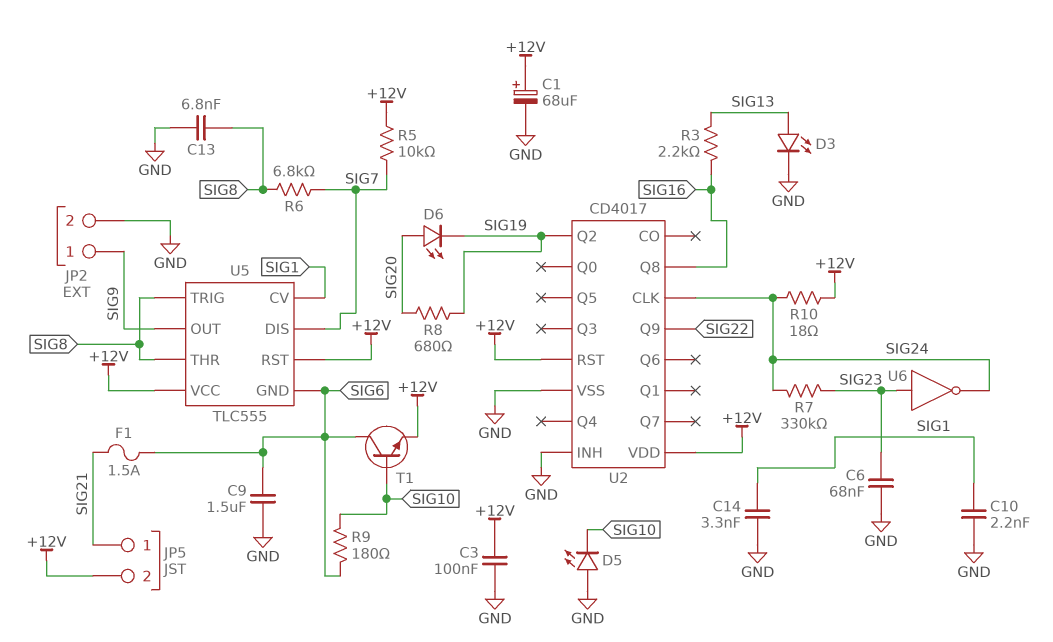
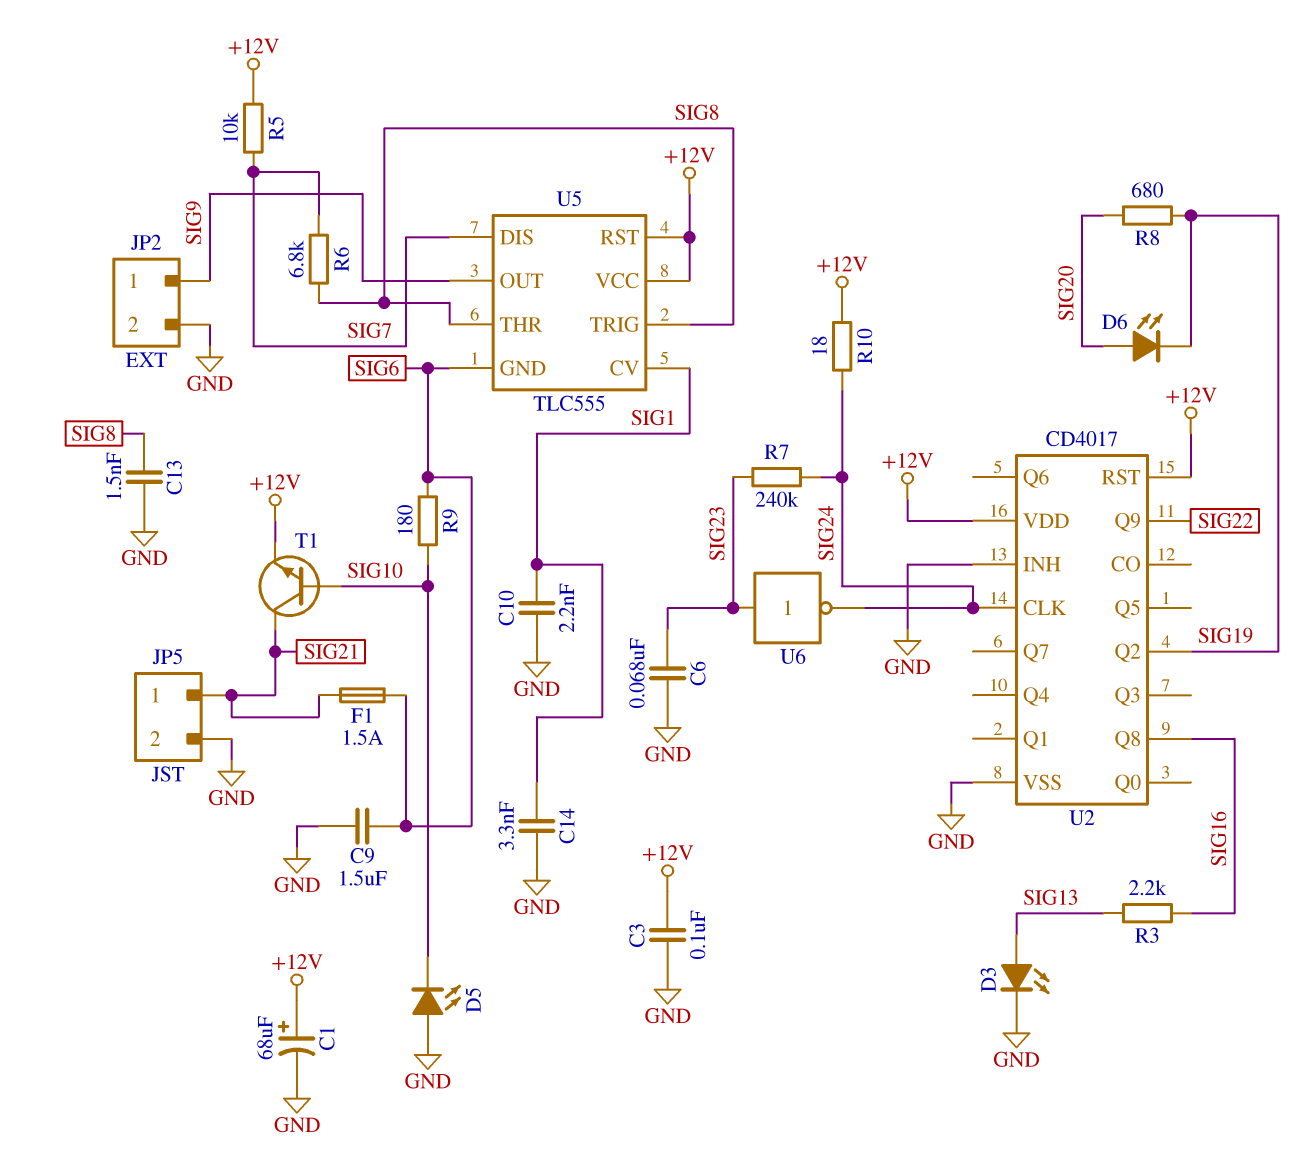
C13: 6.8nF (GND, SIG8) -> 1.5nF (GND, SIG8)
JP5 pin 2: +12V -> GND
R7: 330k (SIG23, SIG24) -> 240k (SIG23, SIG24)
T1: NPN (B SIG10, C SIG6, E +12V) -> NPN (B SIG10, C SIG21, E +12V)

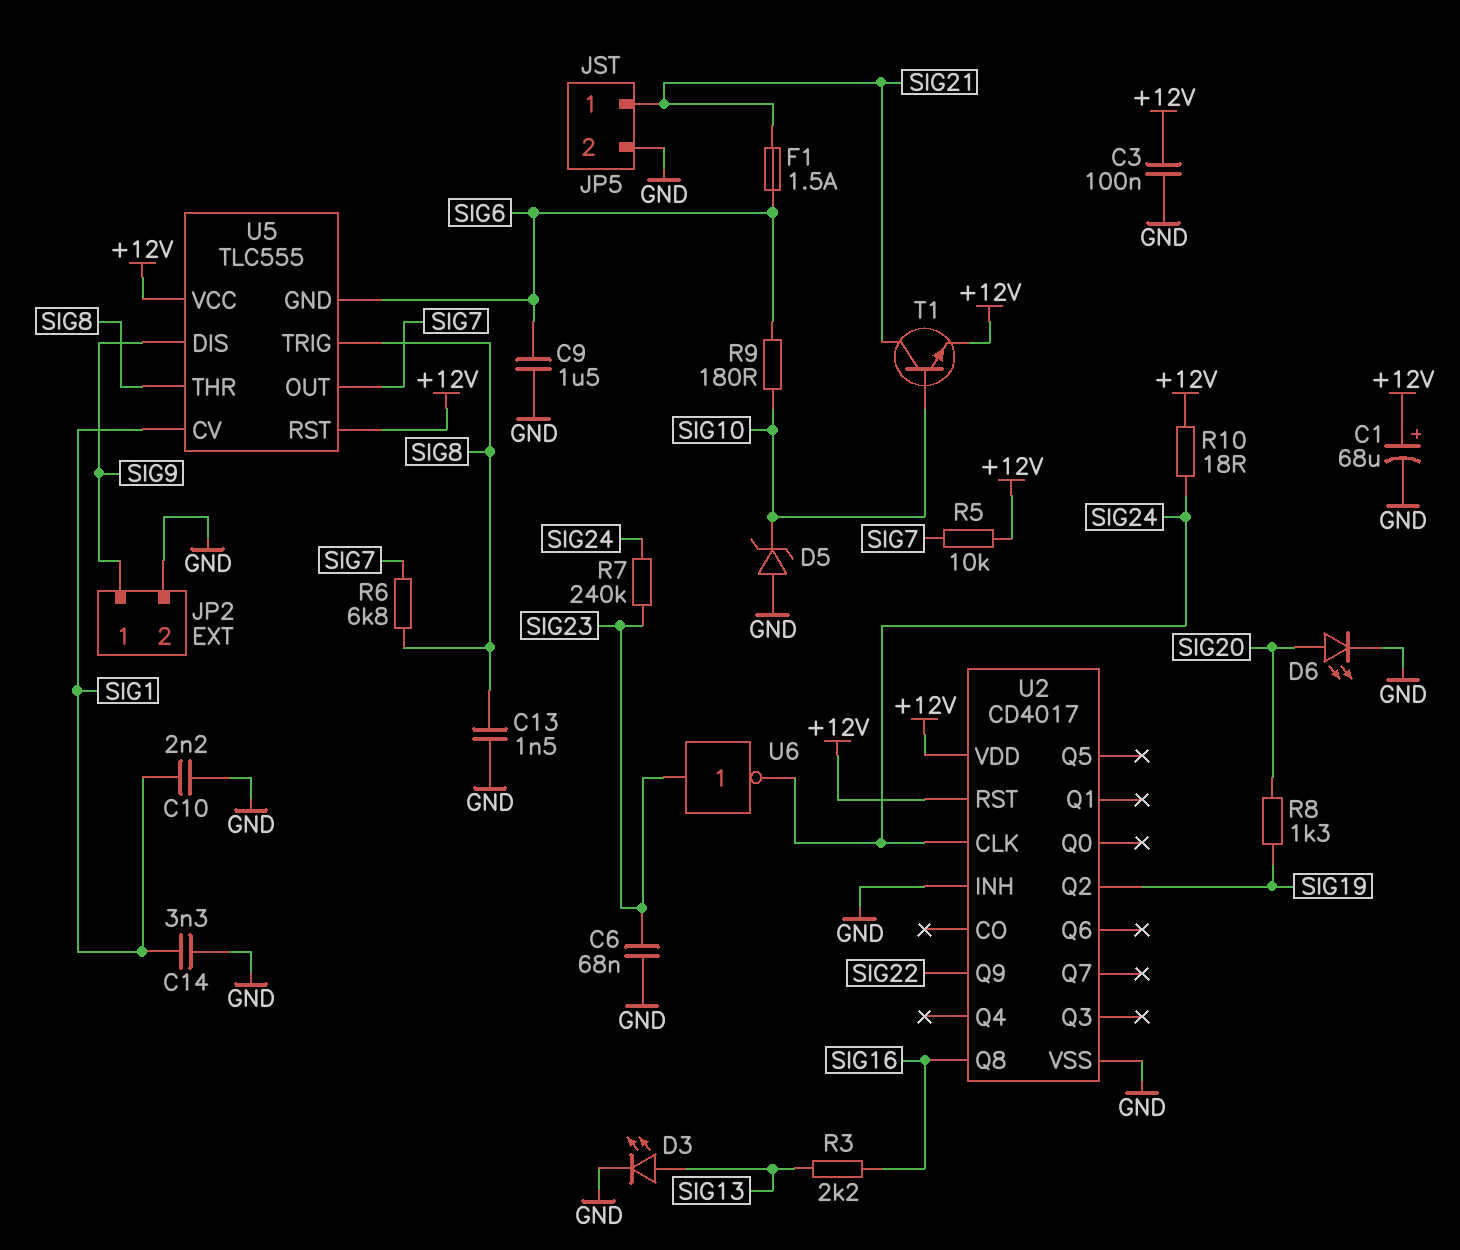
D5: LED (A GND, K SIG10) -> zener (A GND, K SIG10)
D6: LED (A SIG20, K SIG19) -> LED (A SIG20, K GND)
R8: 680 (SIG19, SIG20) -> 1.3k (SIG19, SIG20)
U5 pin DIS: SIG7 -> SIG9
U5 pin OUT: SIG9 -> SIG7

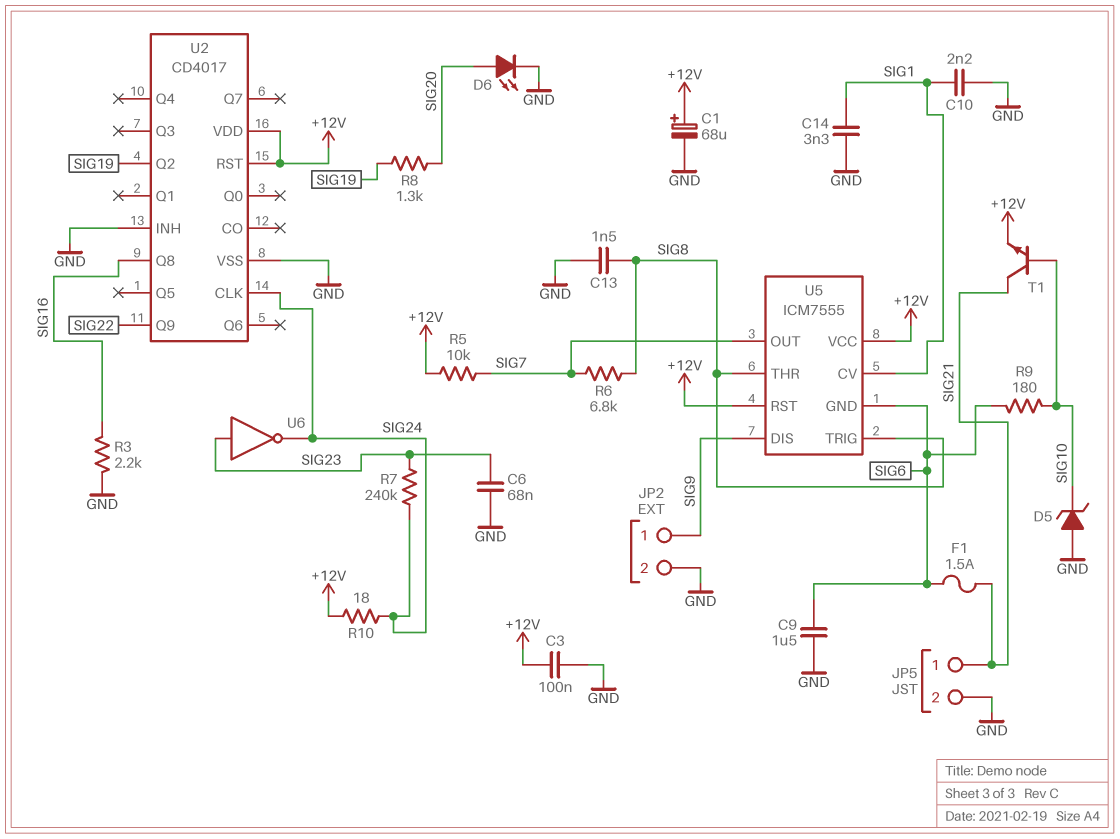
D3: LED (A SIG13, K GND) -> none
R3: 2.2k (SIG13, SIG16) -> 2.2k (GND, SIG16)
U5: TLC555 -> ICM7555

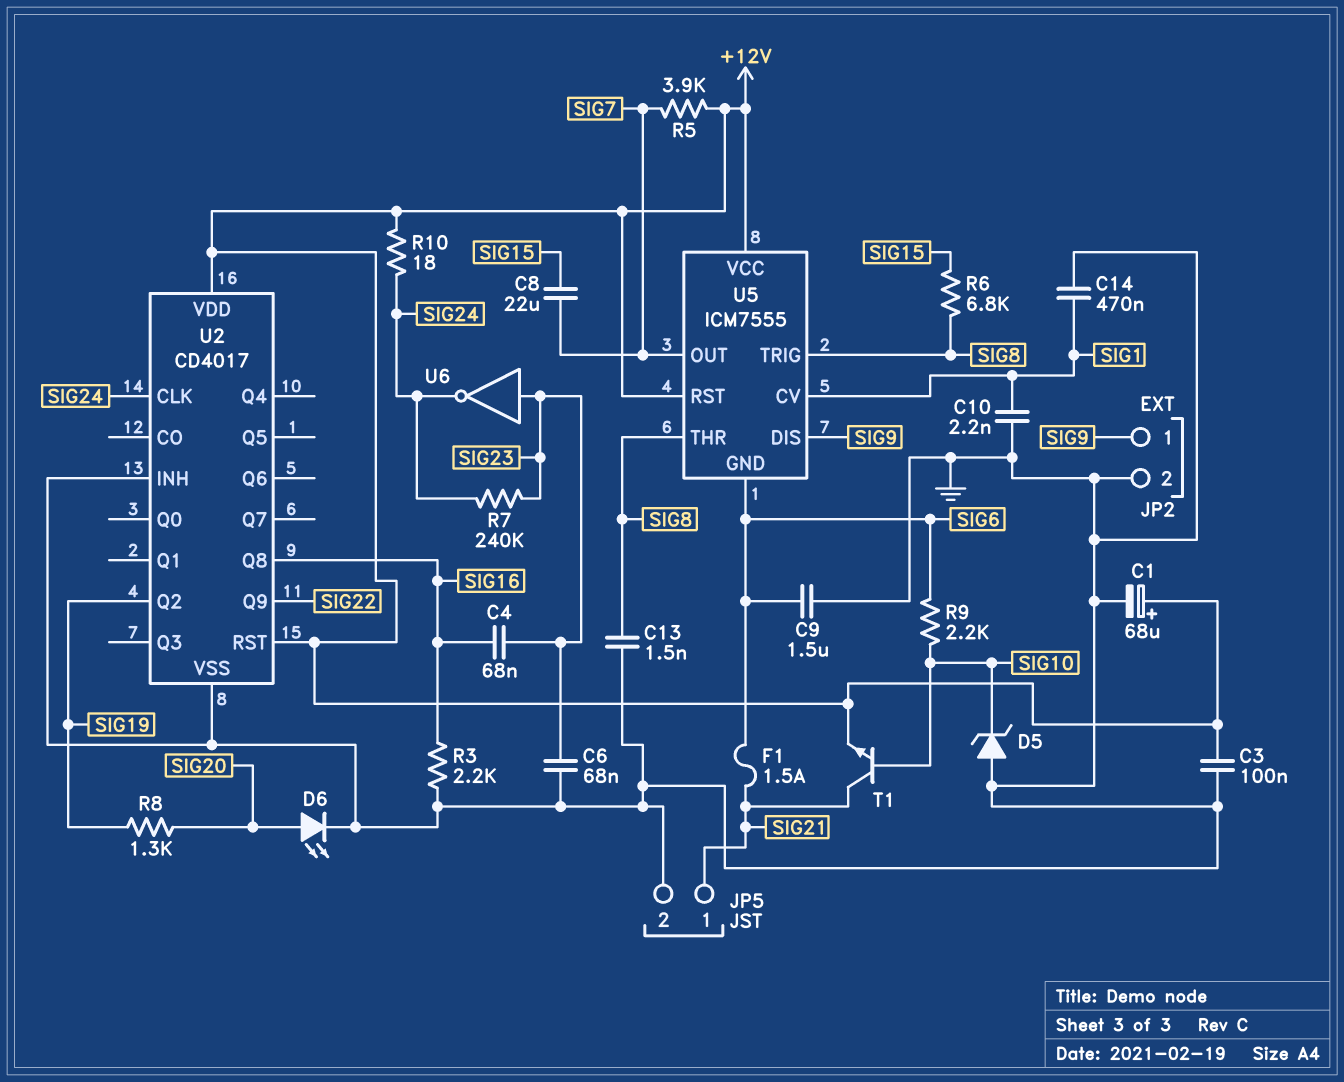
C4: none -> 68nF (SIG16, SIG23)
C8: none -> 22uF (SIG7, SIG15)
C14: 3.3nF (GND, SIG1) -> 470nF (GND, SIG1)
R5: 10k (+12V, SIG7) -> 3.9k (+12V, SIG7)
R6: 6.8k (SIG7, SIG8) -> 6.8k (SIG8, SIG15)
R9: 180 (SIG6, SIG10) -> 2.2k (SIG6, SIG10)

